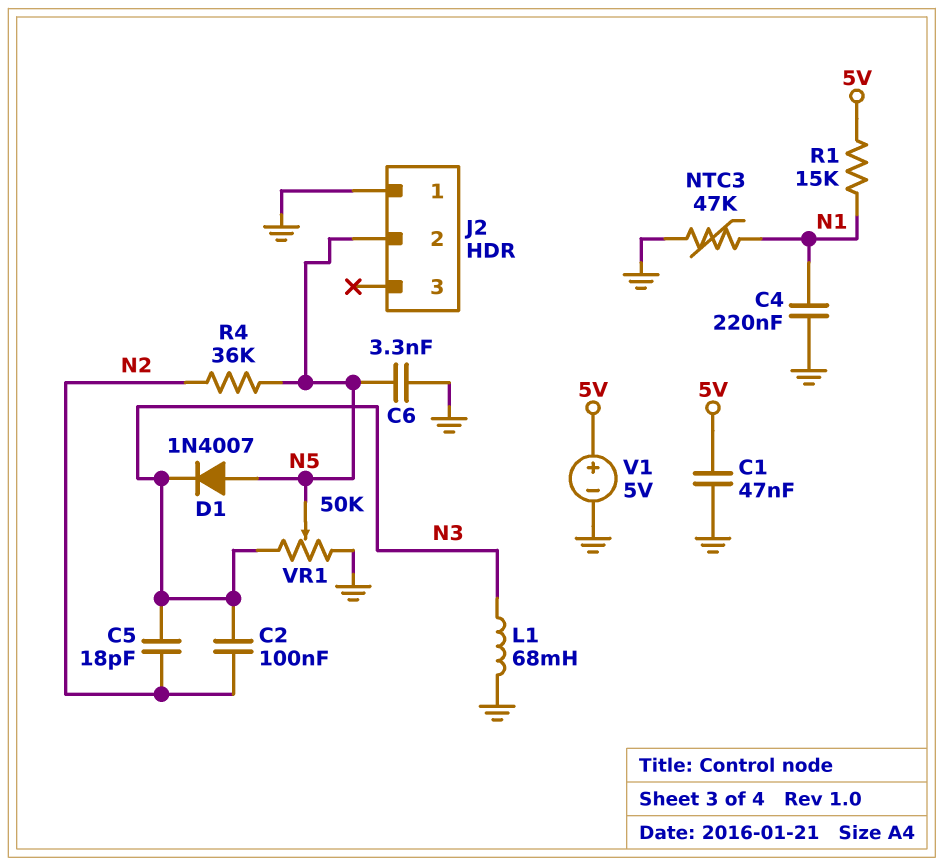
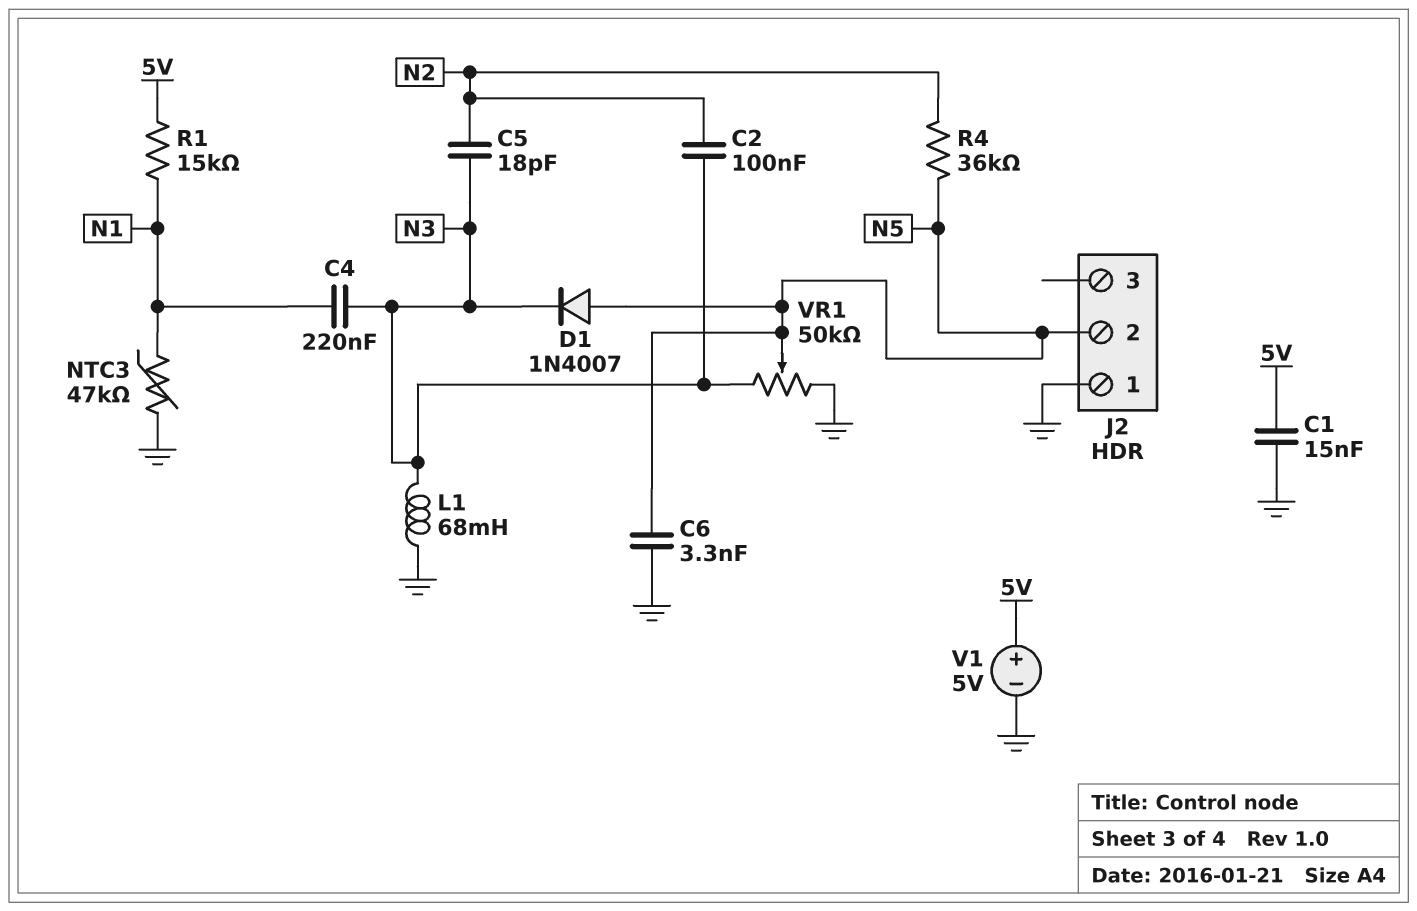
C1: 47nF (5V, GND) -> 15nF (5V, GND)
C4: 220nF (GND, N1) -> 220nF (N1, N3)

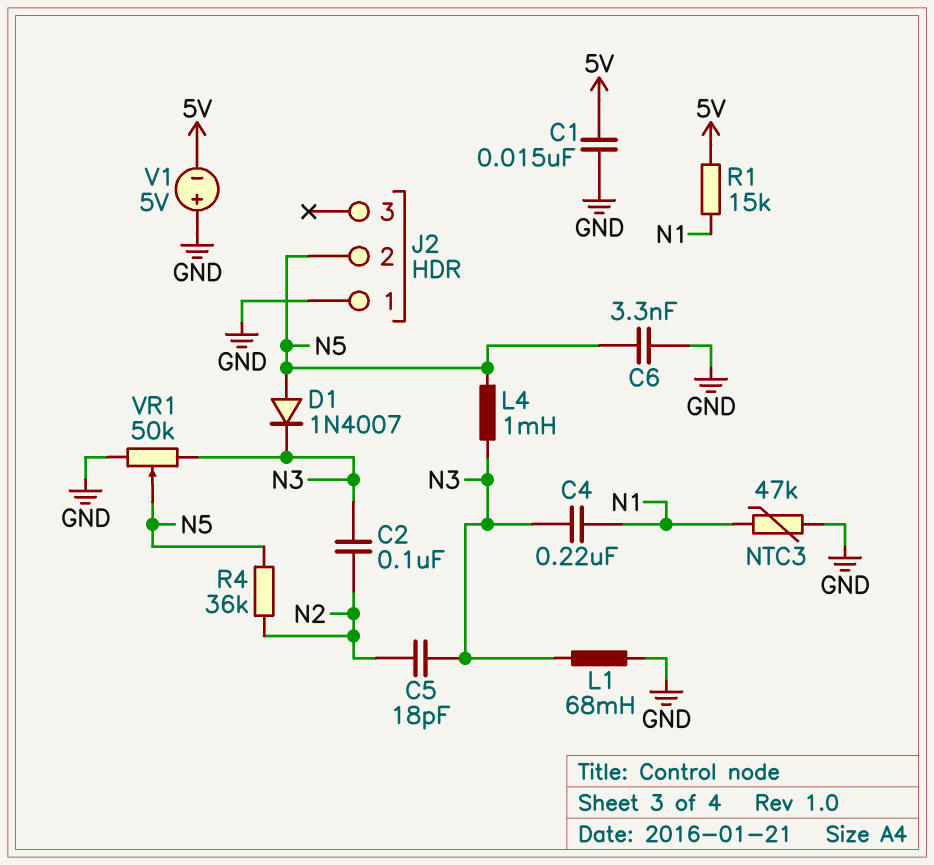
L4: none -> 1mH (N3, N5)
V1: 5V (plus 5V, minus GND) -> 5V (plus GND, minus 5V)

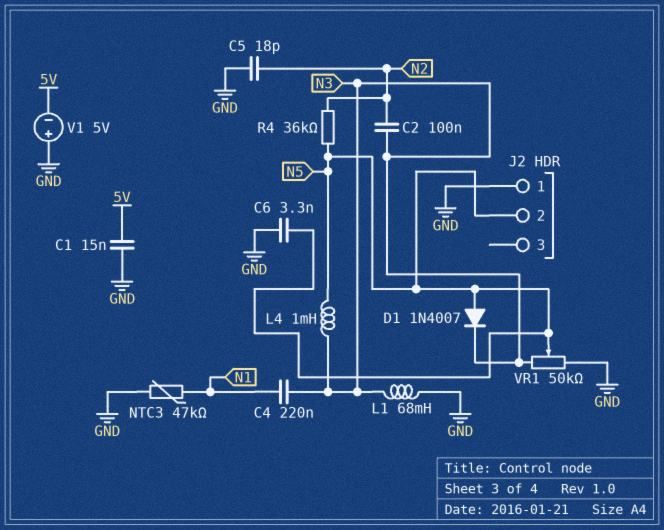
C5: 18pF (N2, N3) -> 18pF (GND, N2)
R1: 15k (5V, N1) -> none

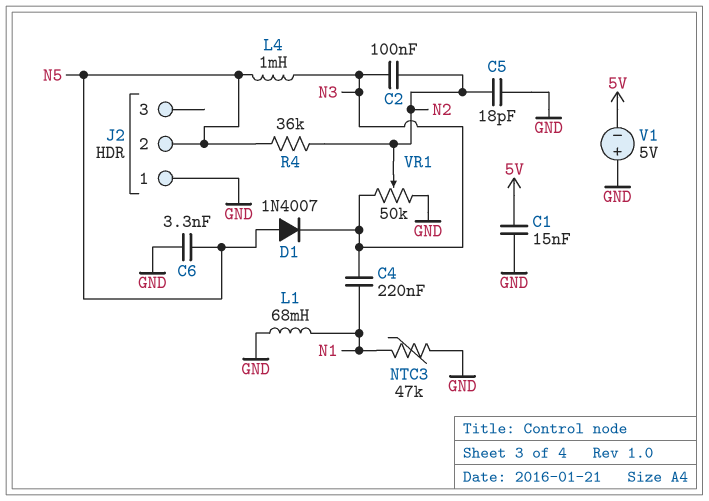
L1: 68mH (GND, N3) -> 68mH (GND, N1)
VR1: 50k (GND, N3, wiper N5) -> 50k (GND, N3, wiper N2)

